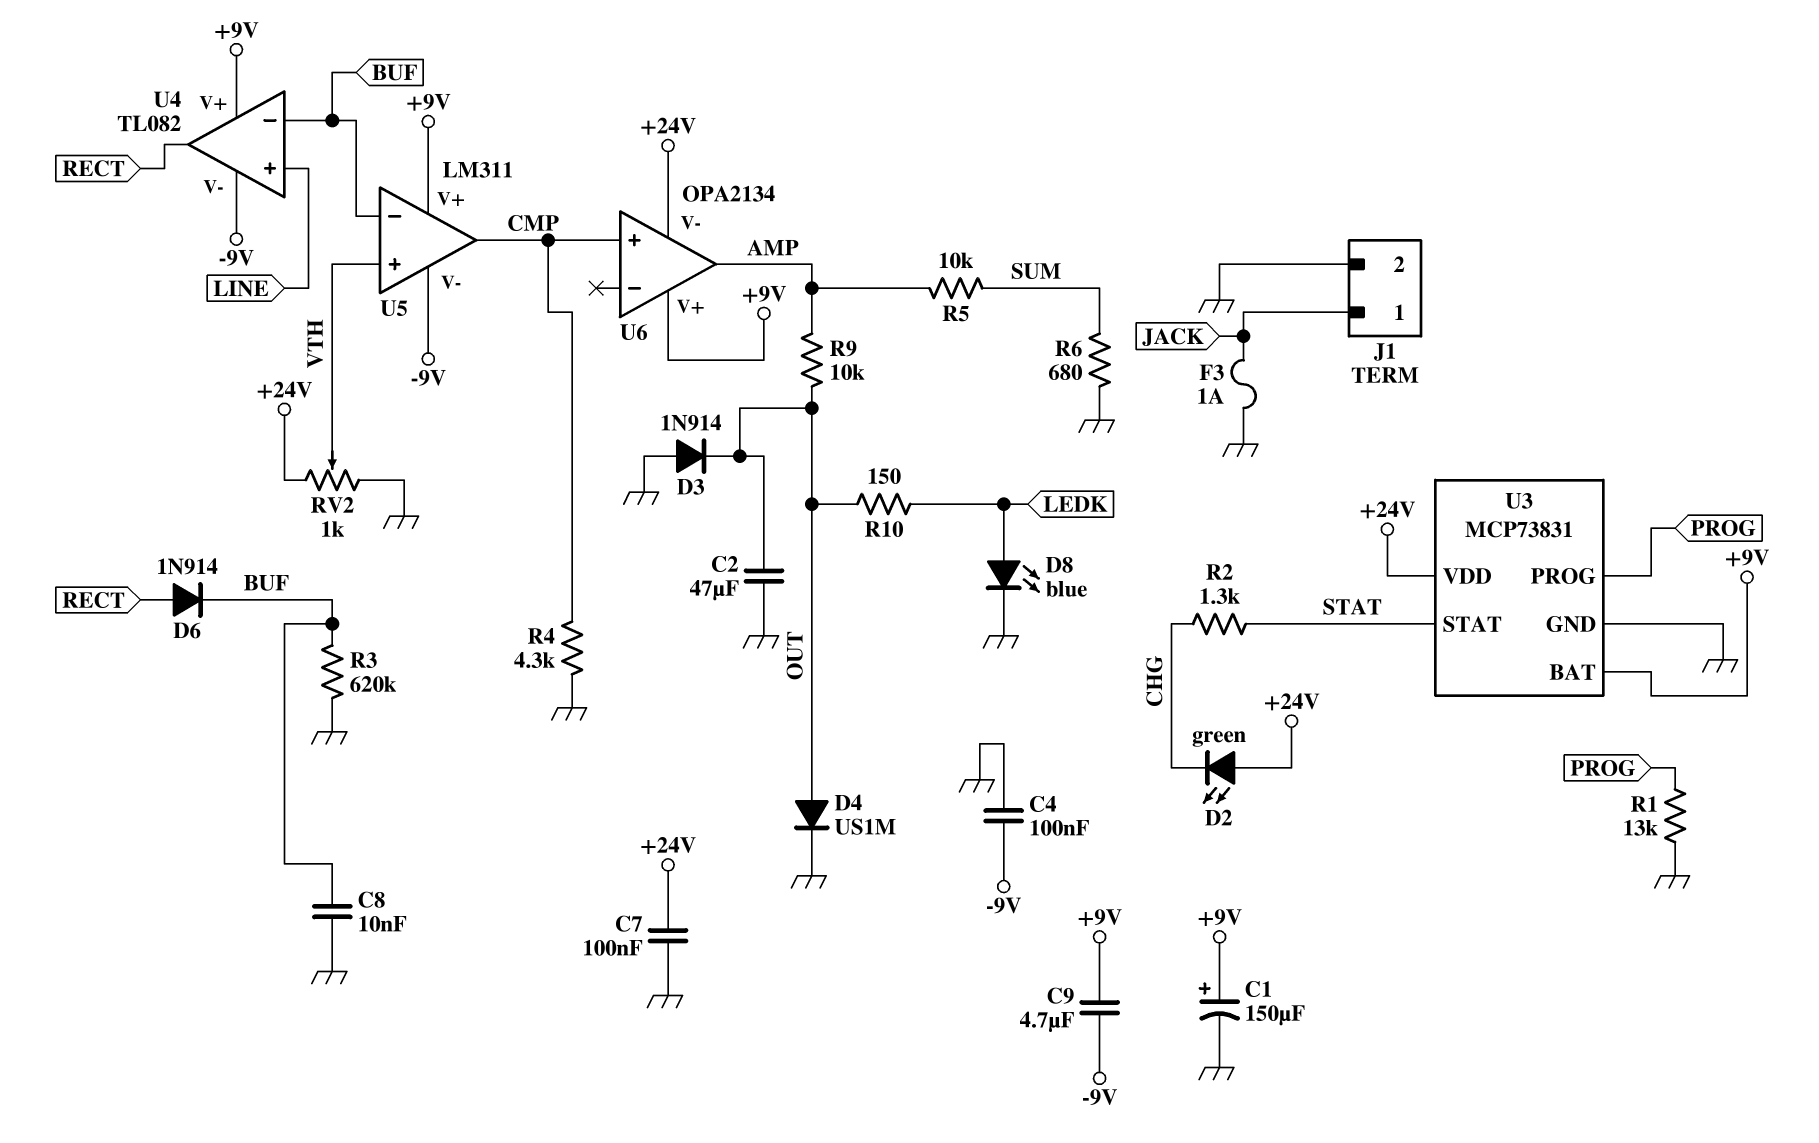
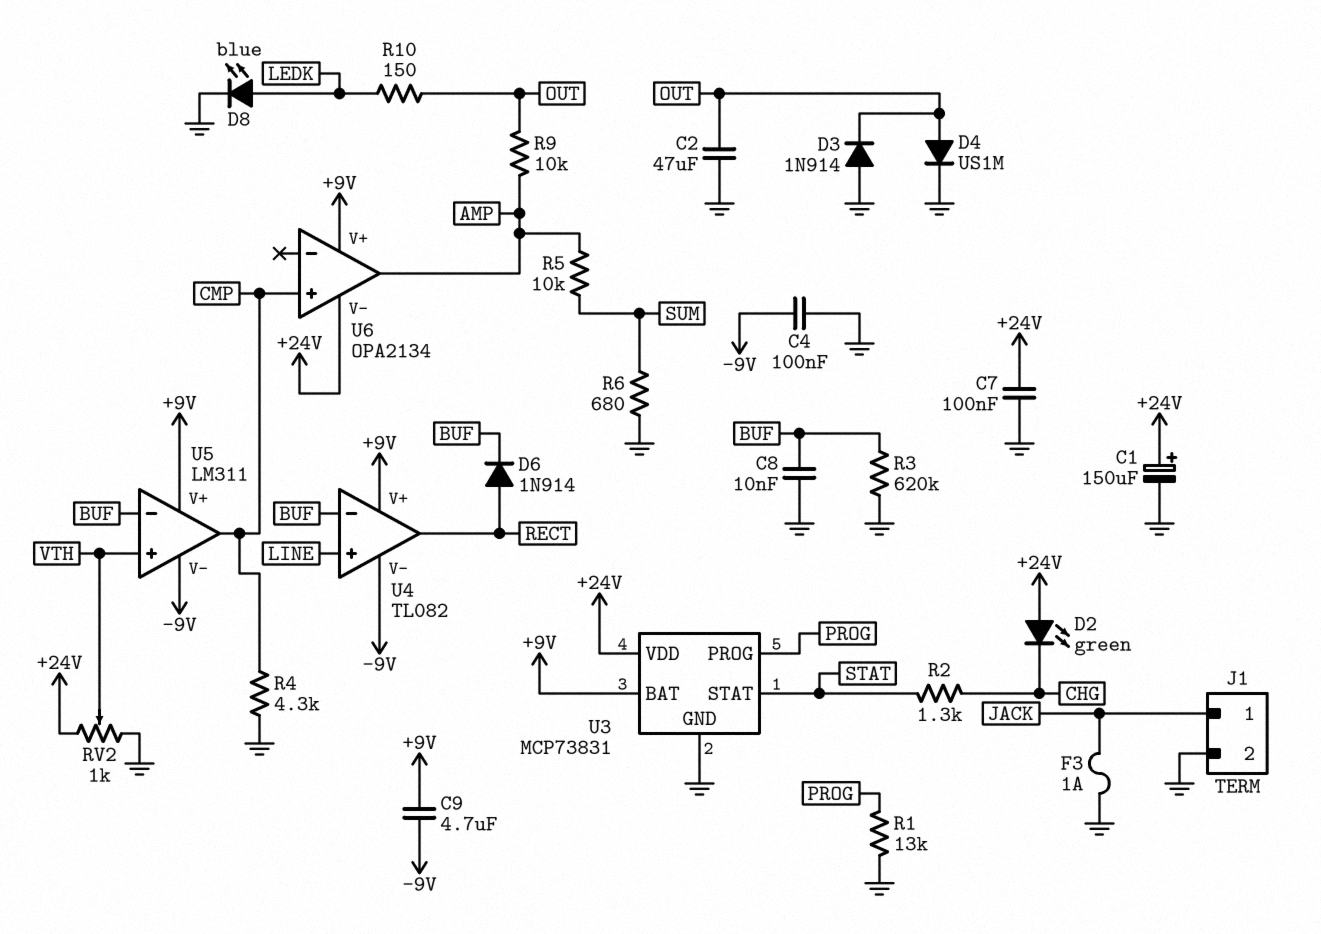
C1: 150uF (plus +9V, minus GND) -> 150uF (plus +24V, minus GND)

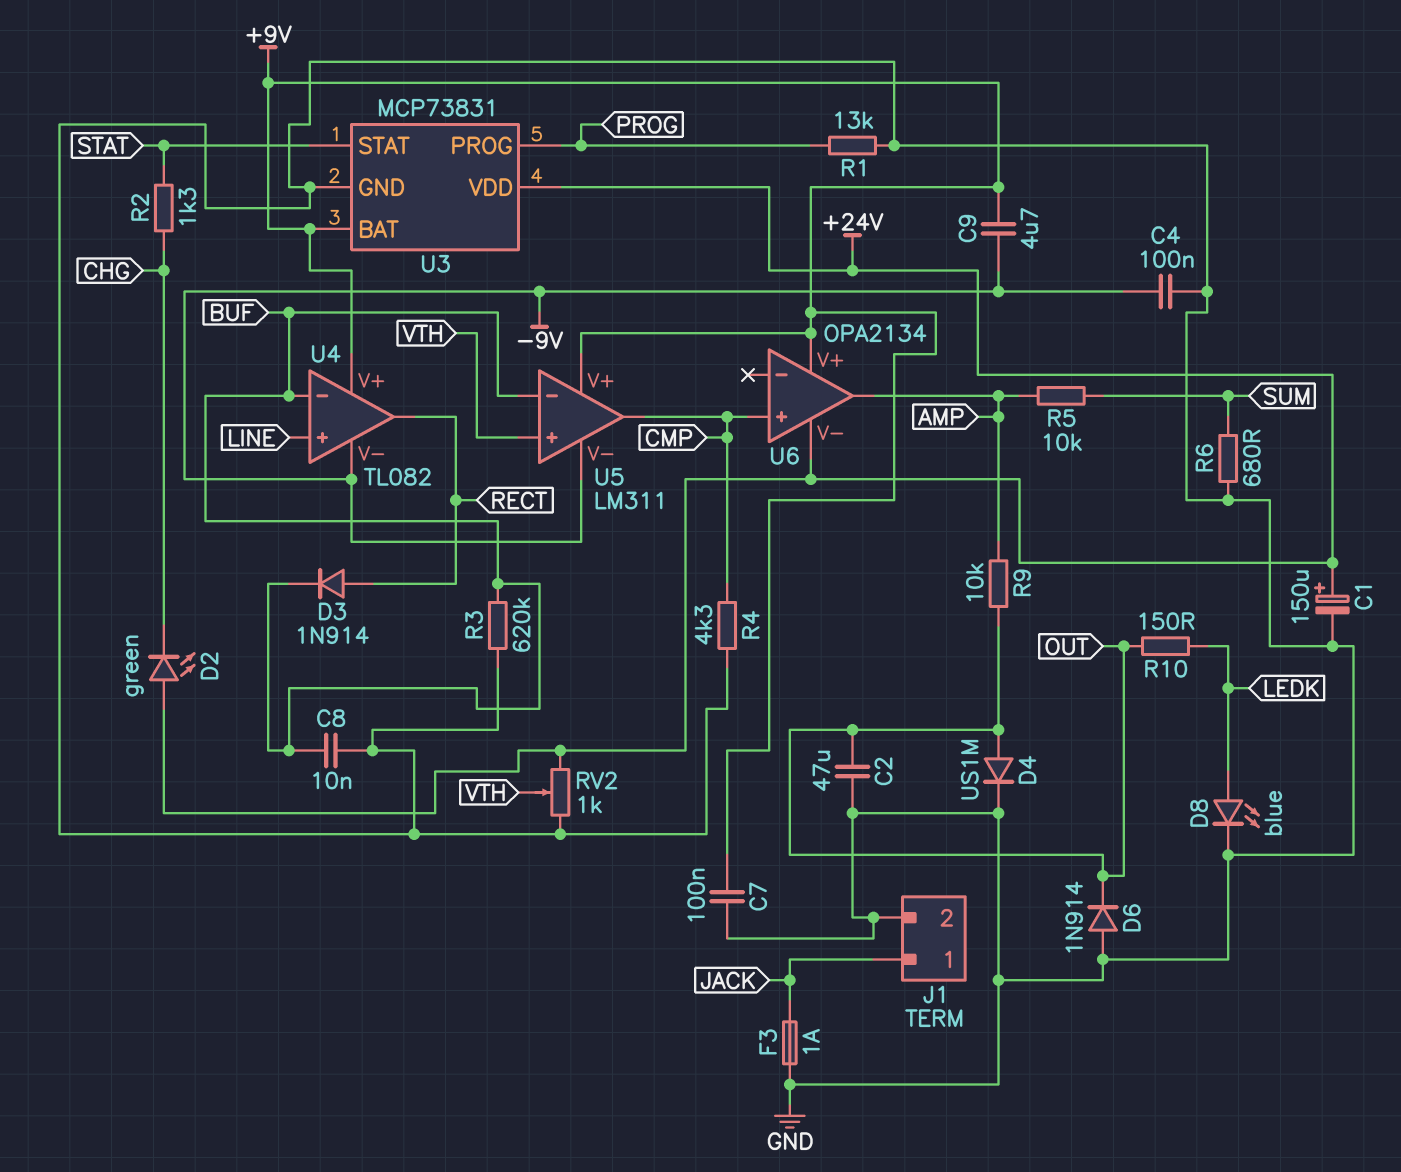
C7: 100nF (+24V, GND) -> 100nF (+9V, GND)
D3: diode 1N914 (A GND, K OUT) -> diode 1N914 (A RECT, K BUF)
D6: diode 1N914 (A RECT, K BUF) -> diode 1N914 (A GND, K OUT)

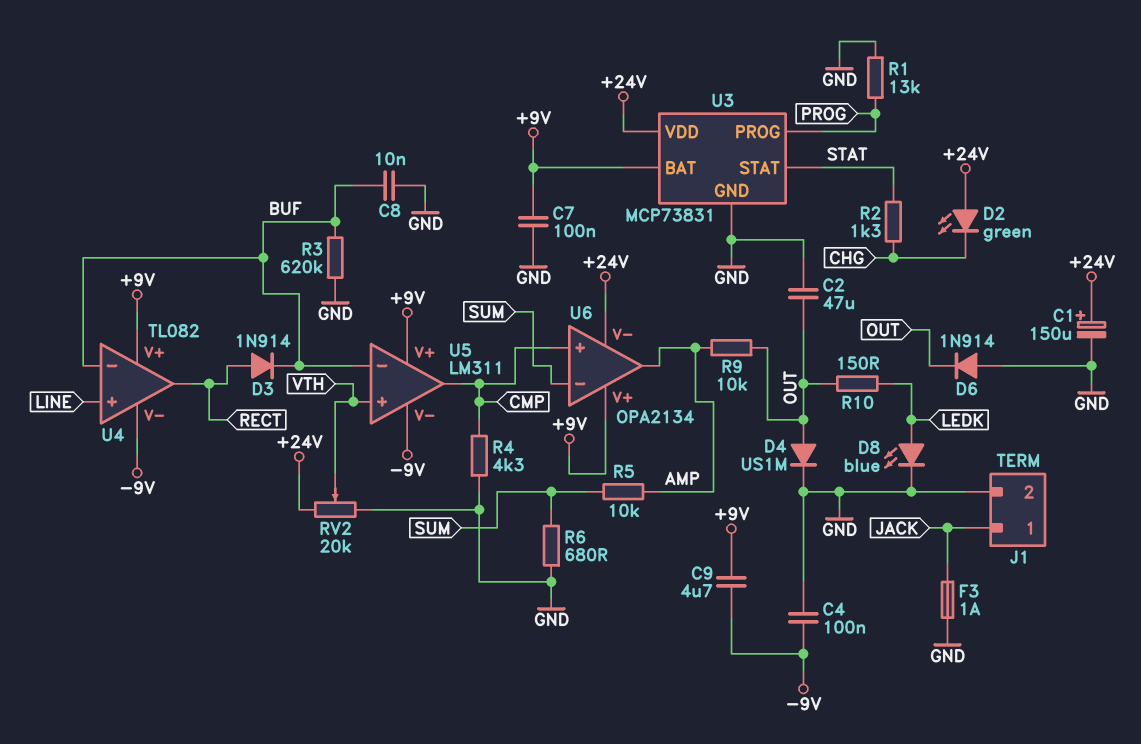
RV2: 1k (+24V, GND, wiper VTH) -> 20k (+24V, GND, wiper VTH)
U6 pin in-: none -> SUM

